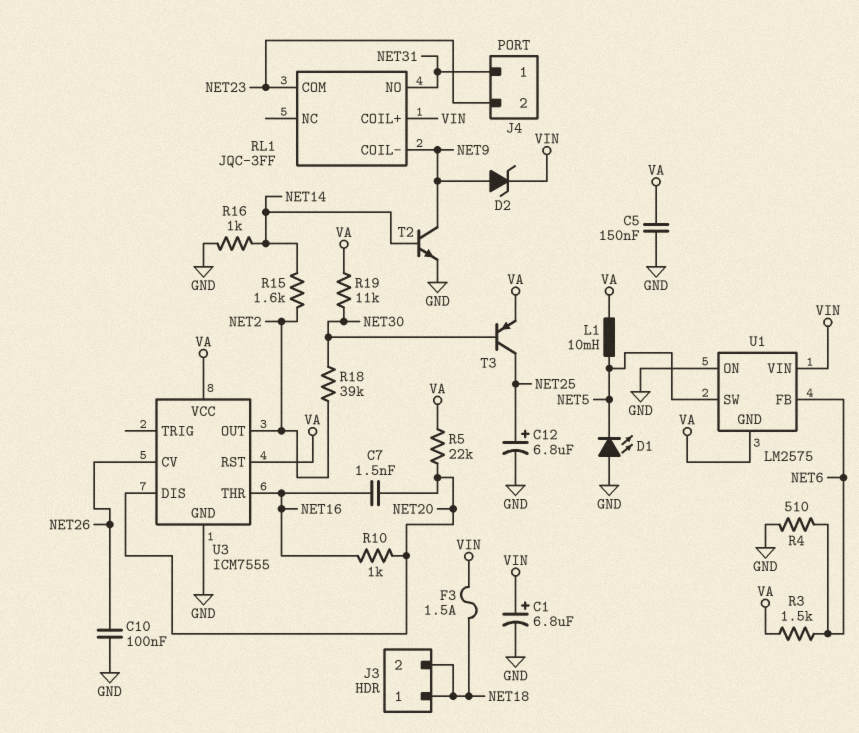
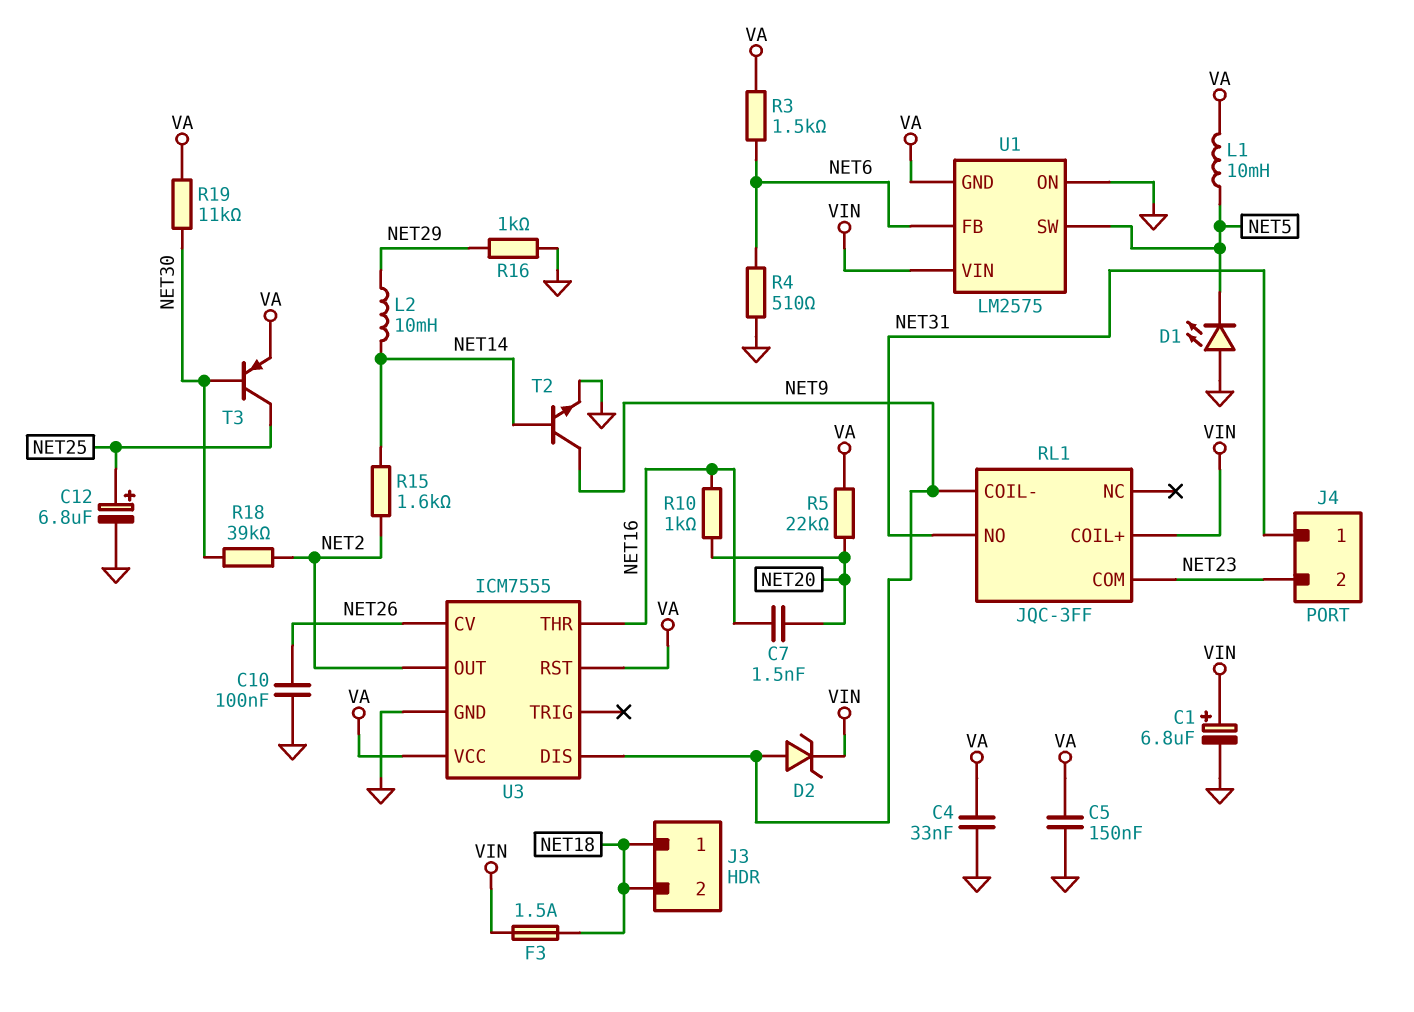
C4: none -> 33nF (GND, VA)
L2: none -> 10mH (NET14, NET29)
R16: 1k (GND, NET14) -> 1k (GND, NET29)
U3 pin DIS: NET20 -> NET9

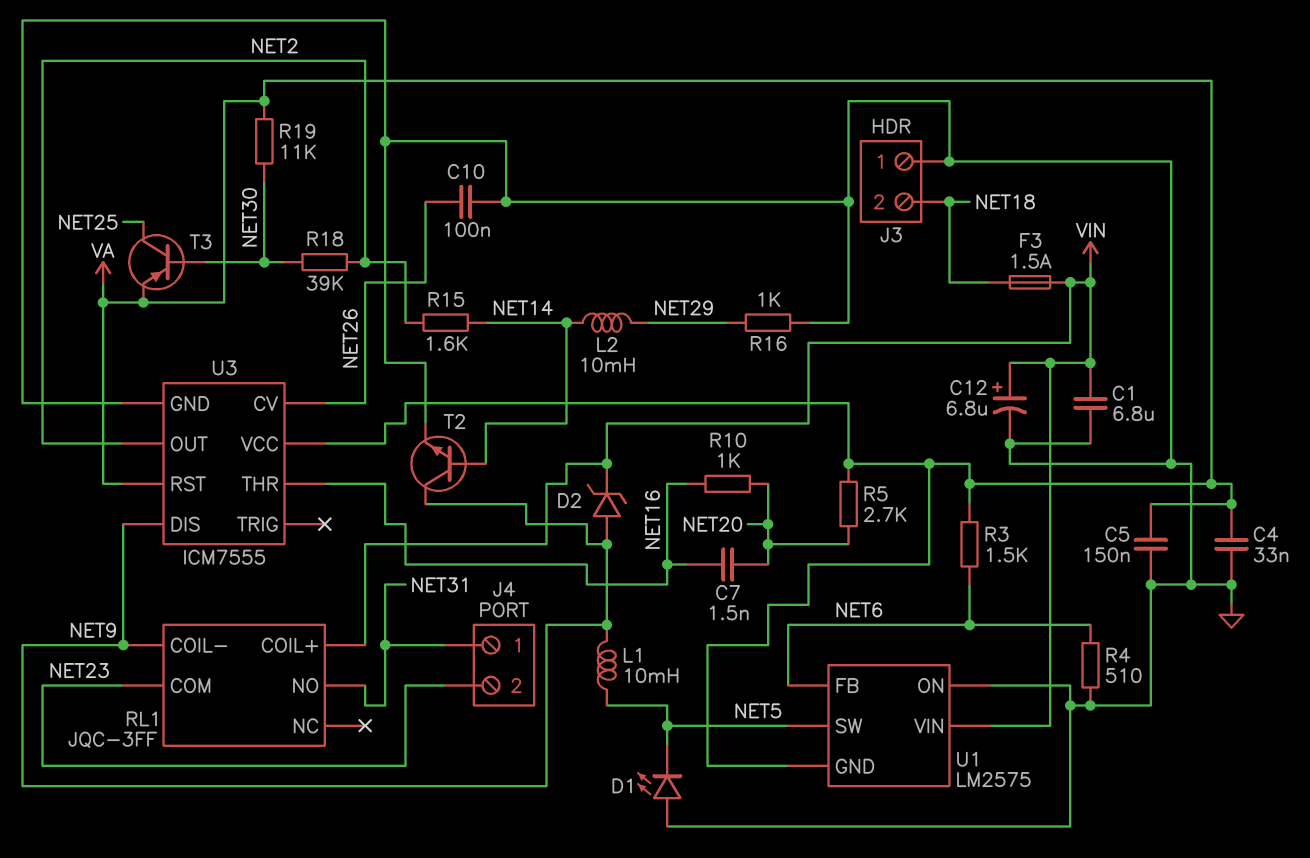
C1: 6.8uF (plus VIN, minus GND) -> 6.8uF (GND, VIN)
C12: 6.8uF (plus NET25, minus GND) -> 6.8uF (plus VIN, minus GND)
J3 pin 1: NET18 -> GND
L1: 10mH (NET5, VA) -> 10mH (NET5, NET9)
R5: 22k (NET20, VA) -> 2.7k (NET20, VA)

